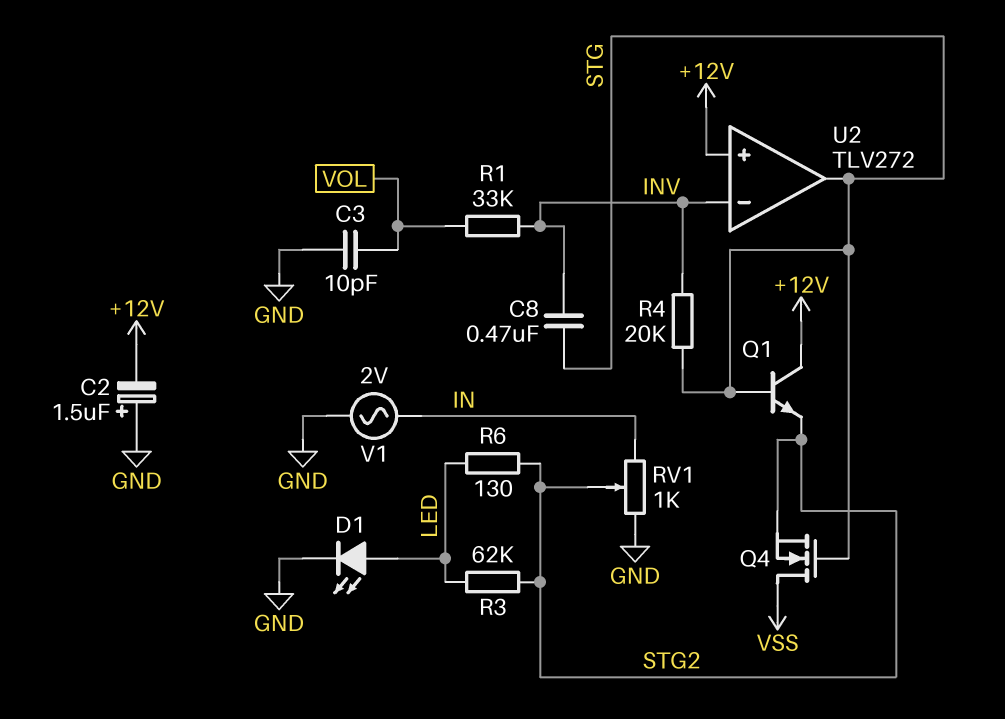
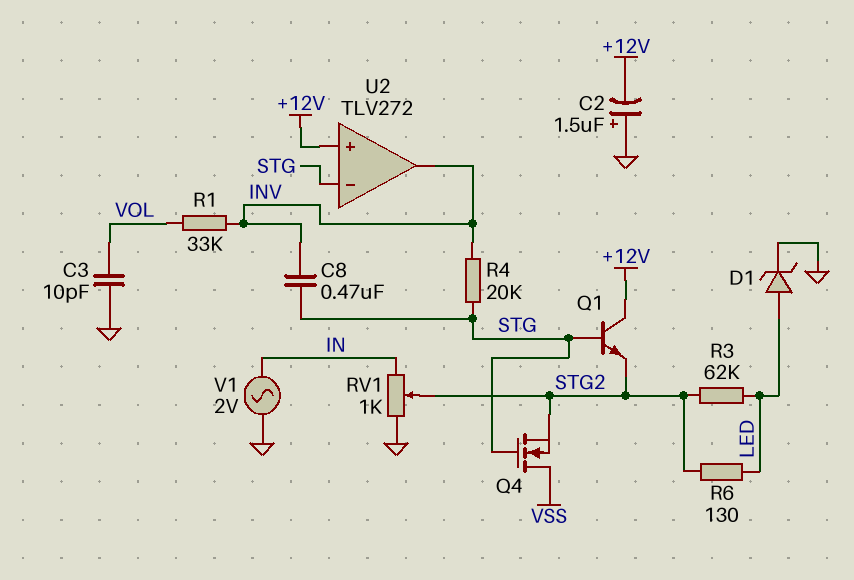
D1: LED (A LED, K GND) -> zener (A LED, K GND)
U2 pin in-: INV -> STG
U2 pin out: STG -> INV

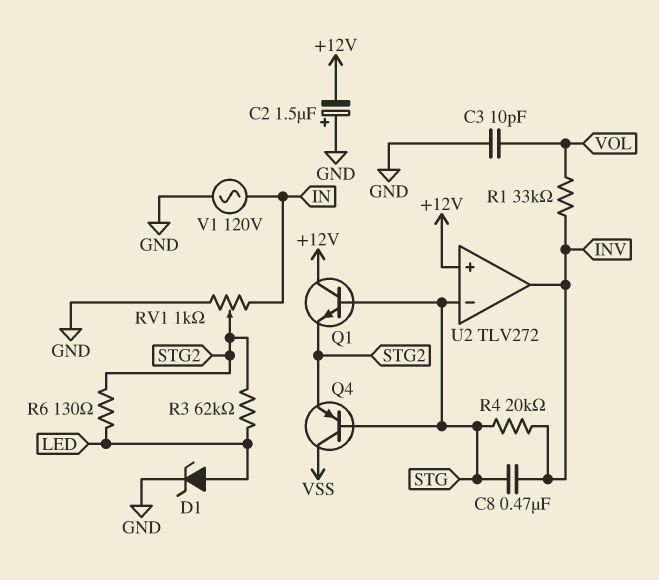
Q4: NMOS (G STG, D VSS, S STG2) -> PNP (B STG, C VSS, E STG2)
V1: AC 2V (GND, IN) -> AC 120V (GND, IN)

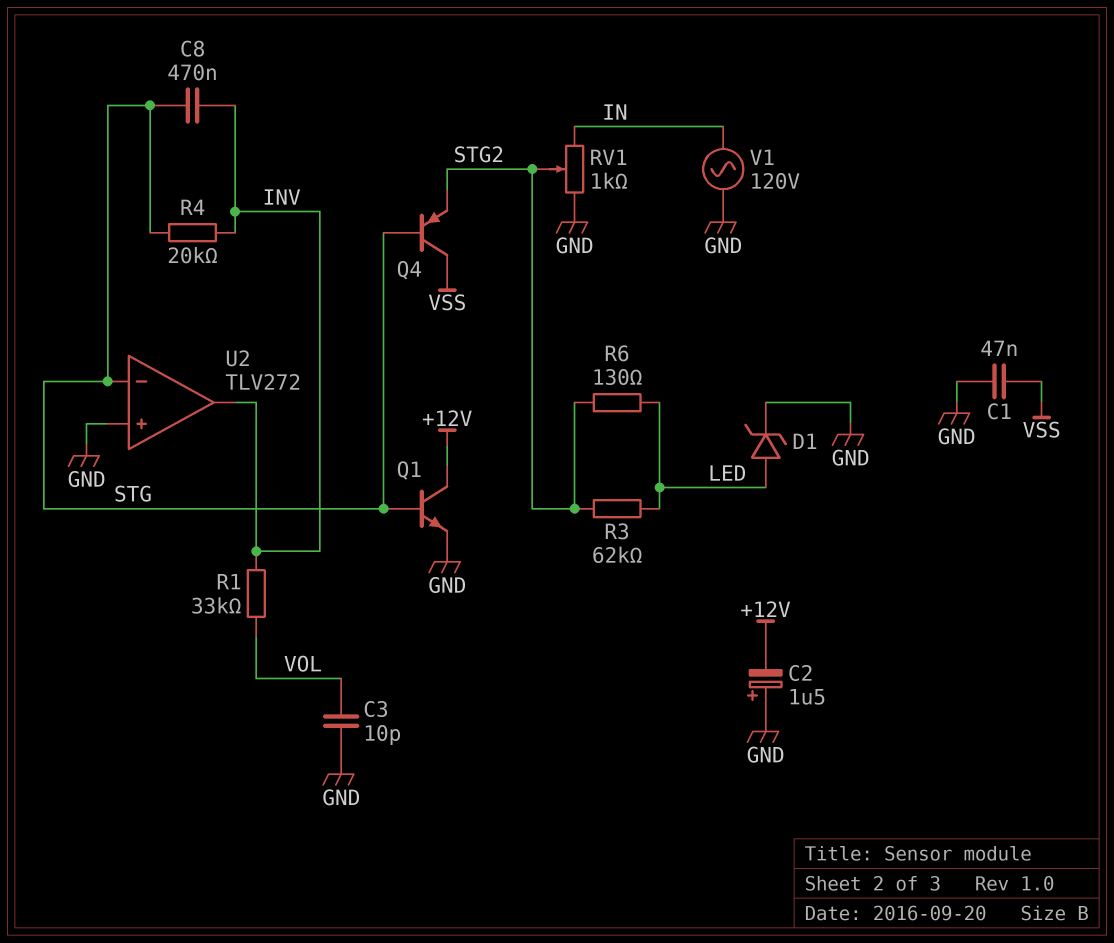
C1: none -> 47nF (GND, VSS)
Q1: NPN (B STG, C +12V, E STG2) -> NPN (B STG, C +12V, E GND)
U2 pin in+: +12V -> GND

